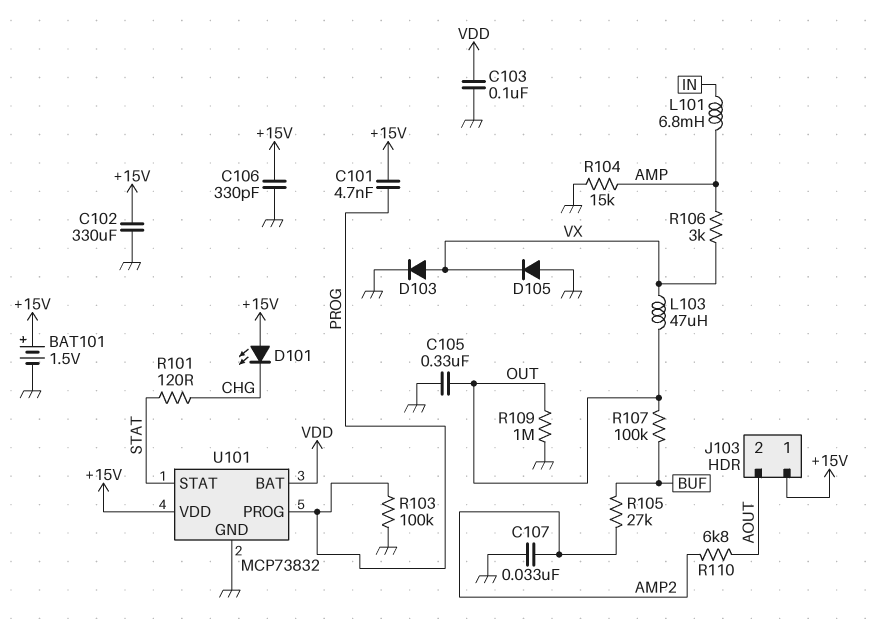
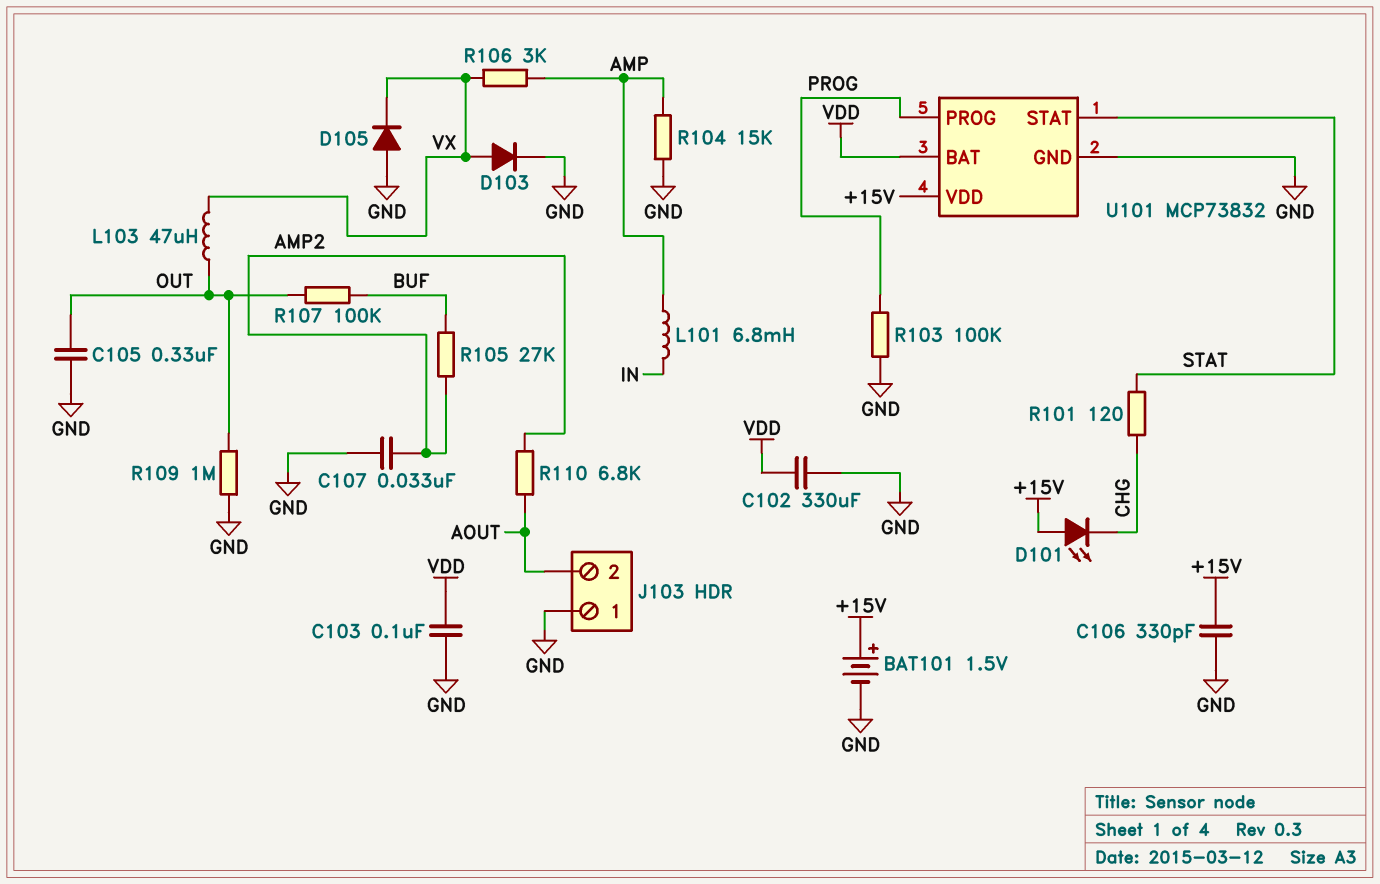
C101: 4.7nF (+15V, PROG) -> none
C102: 330uF (+15V, GND) -> 330uF (GND, VDD)
J103 pin 1: +15V -> GND

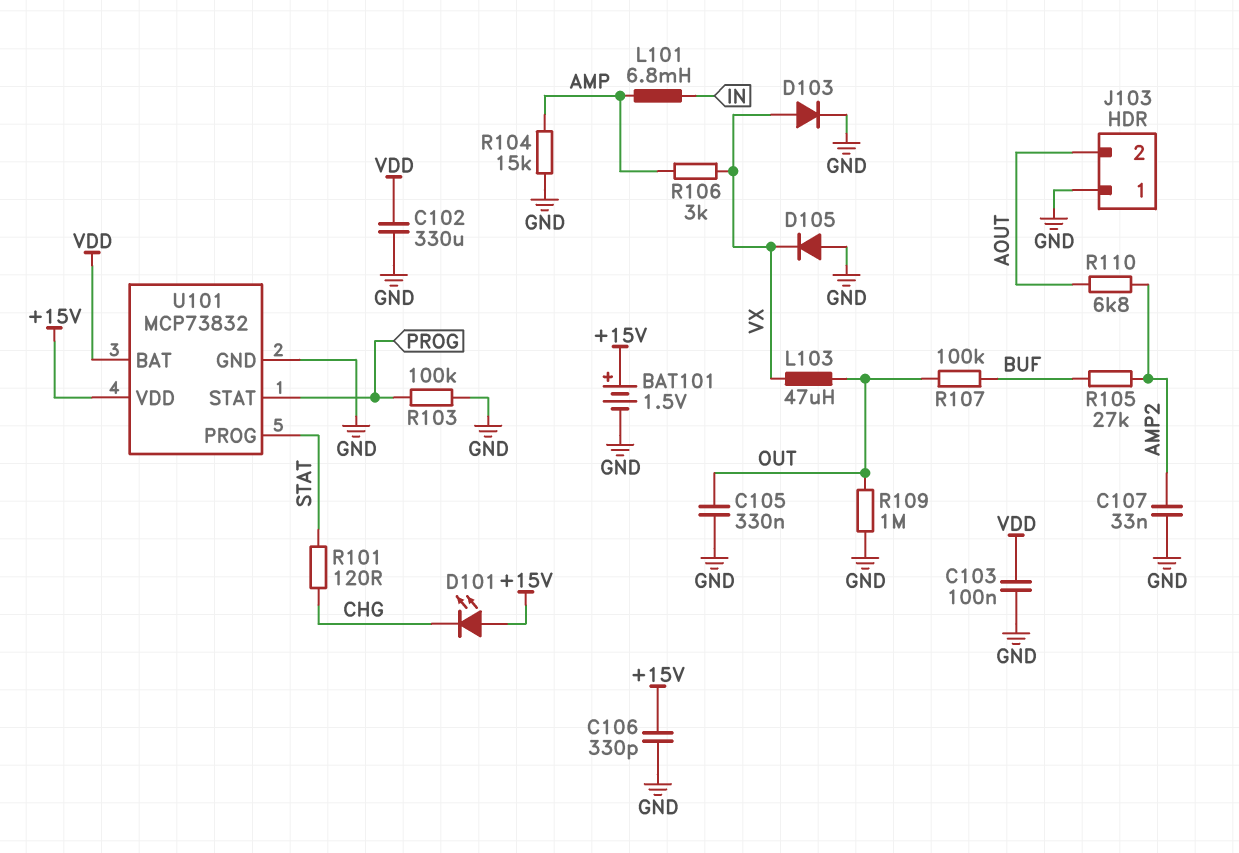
U101 pin PROG: PROG -> STAT
U101 pin STAT: STAT -> PROG

